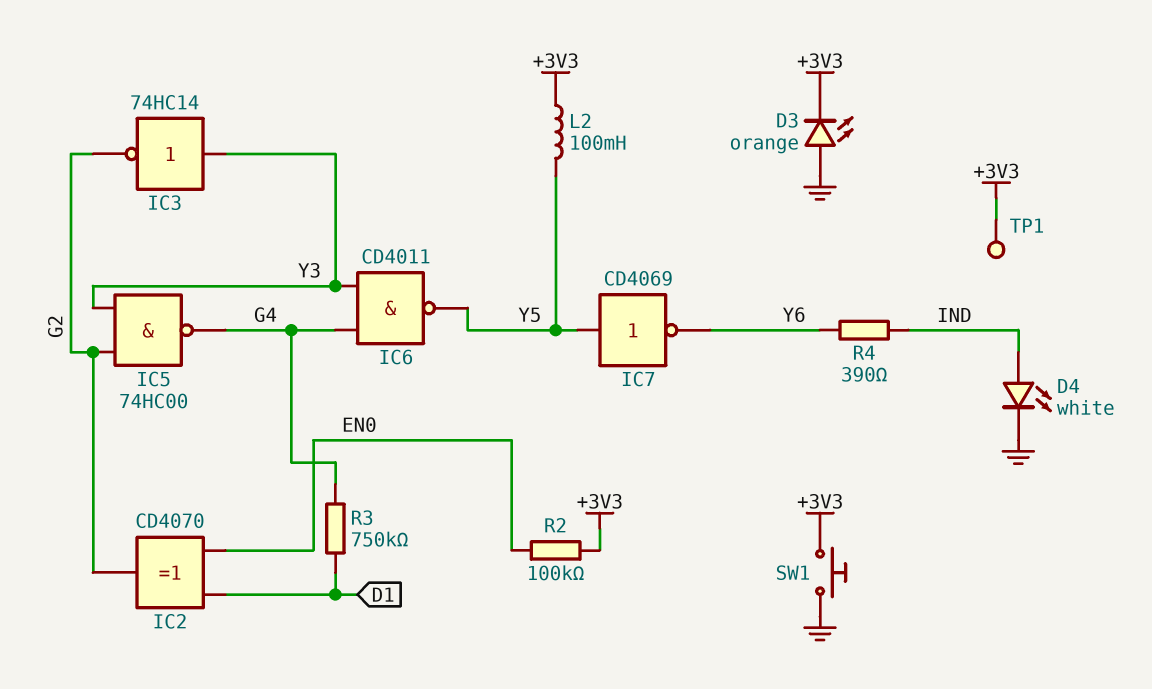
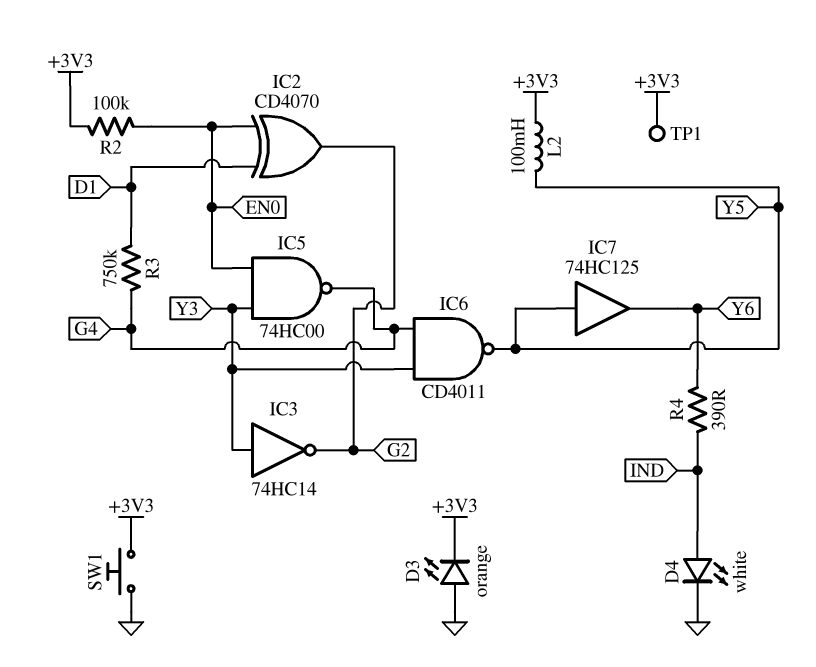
IC5: NAND 74HC00 (in G2, in Y3, out G4) -> NAND 74HC00 (in EN0, in Y3, out G4)
IC7: NOT CD4069 (in Y5, out Y6) -> buffer 74HC125 (in Y5, out Y6)

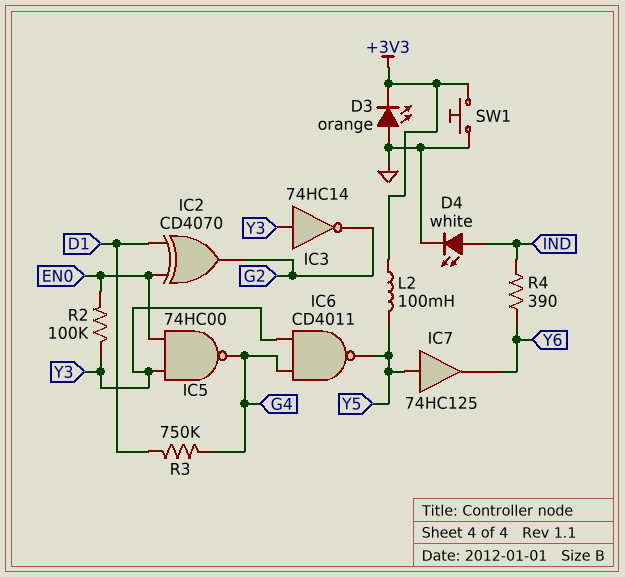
R2: 100k (+3V3, EN0) -> 100k (EN0, Y3)
TP1: test point (+3V3) -> none

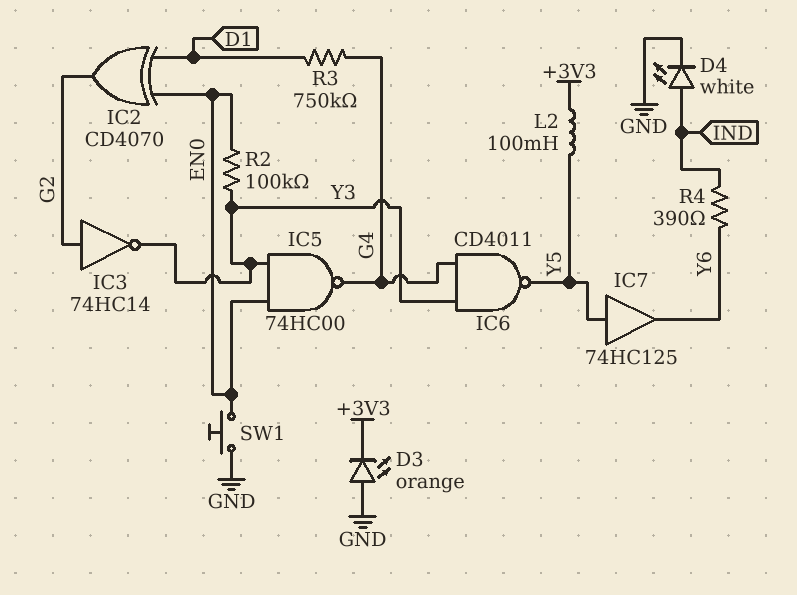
IC3: NOT 74HC14 (in Y3, out G2) -> NOT 74HC14 (in G2, out Y3)
SW1: button (+3V3, GND) -> button (EN0, GND)

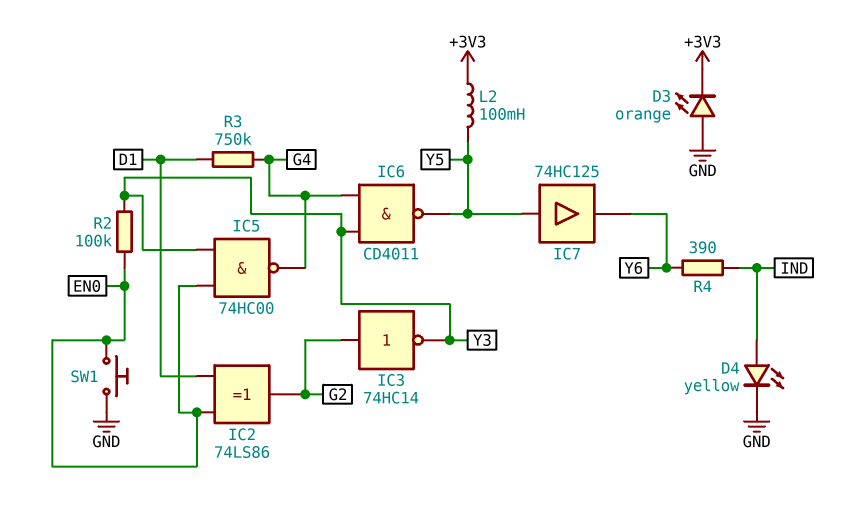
D4: LED white (A IND, K GND) -> LED yellow (A IND, K GND)
IC2: XOR CD4070 (in D1, in EN0, out G2) -> XOR 74LS86 (in D1, in EN0, out G2)

